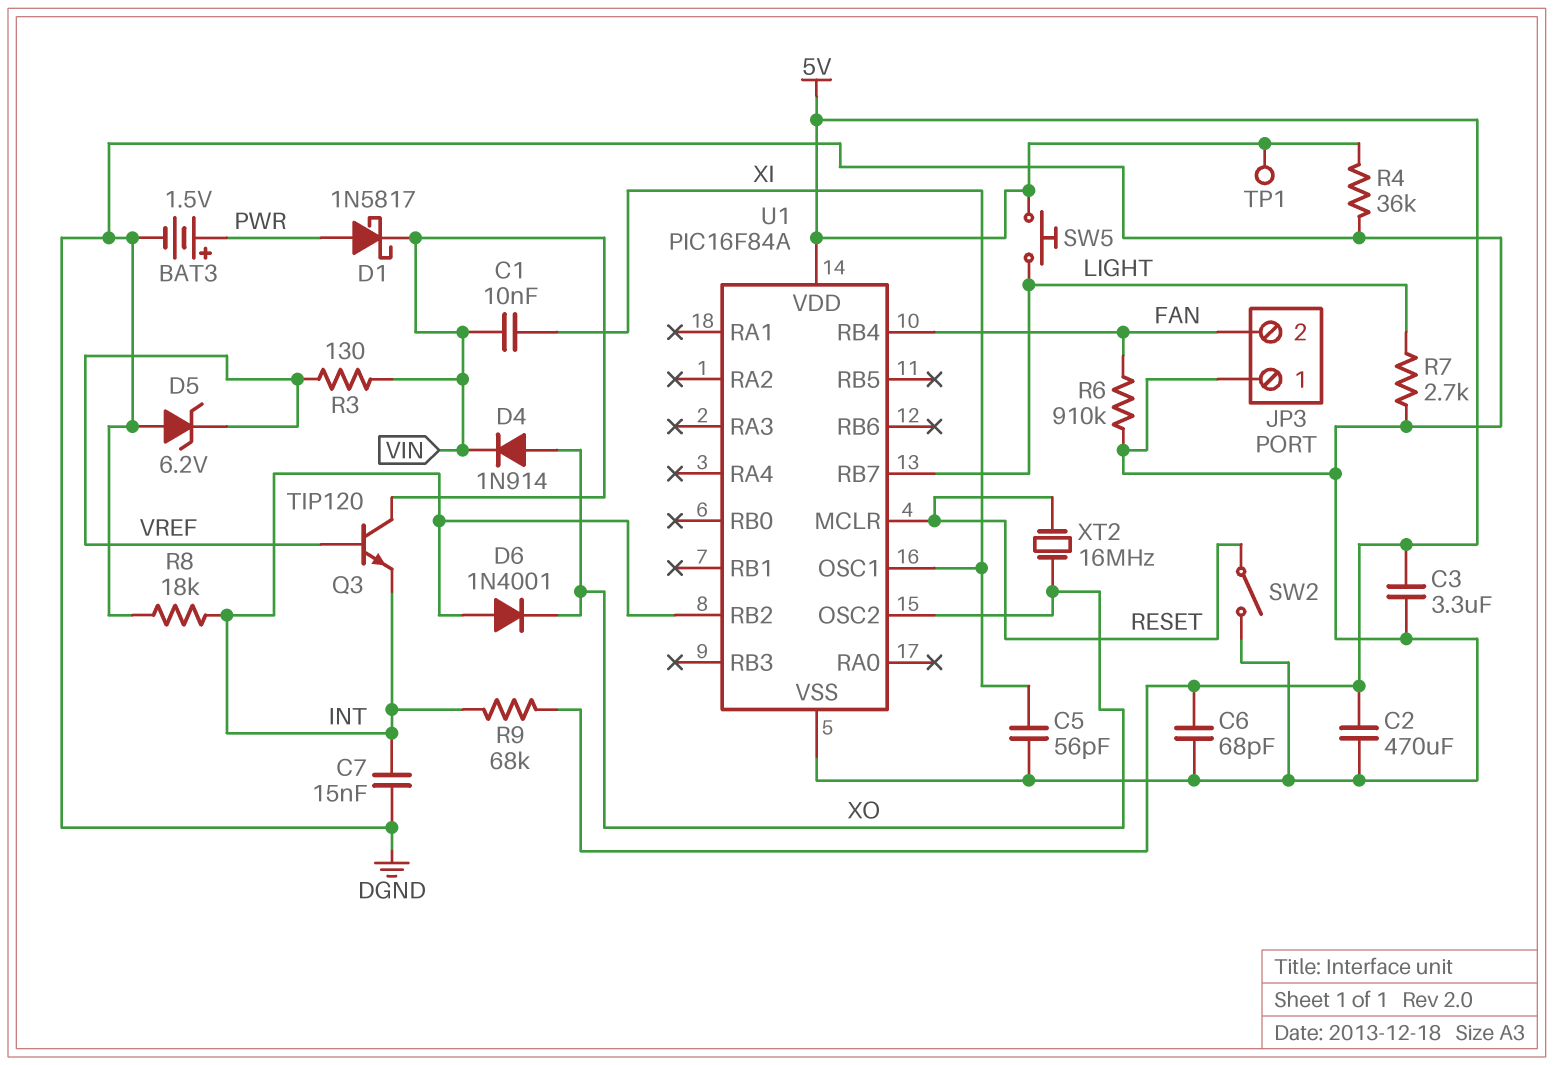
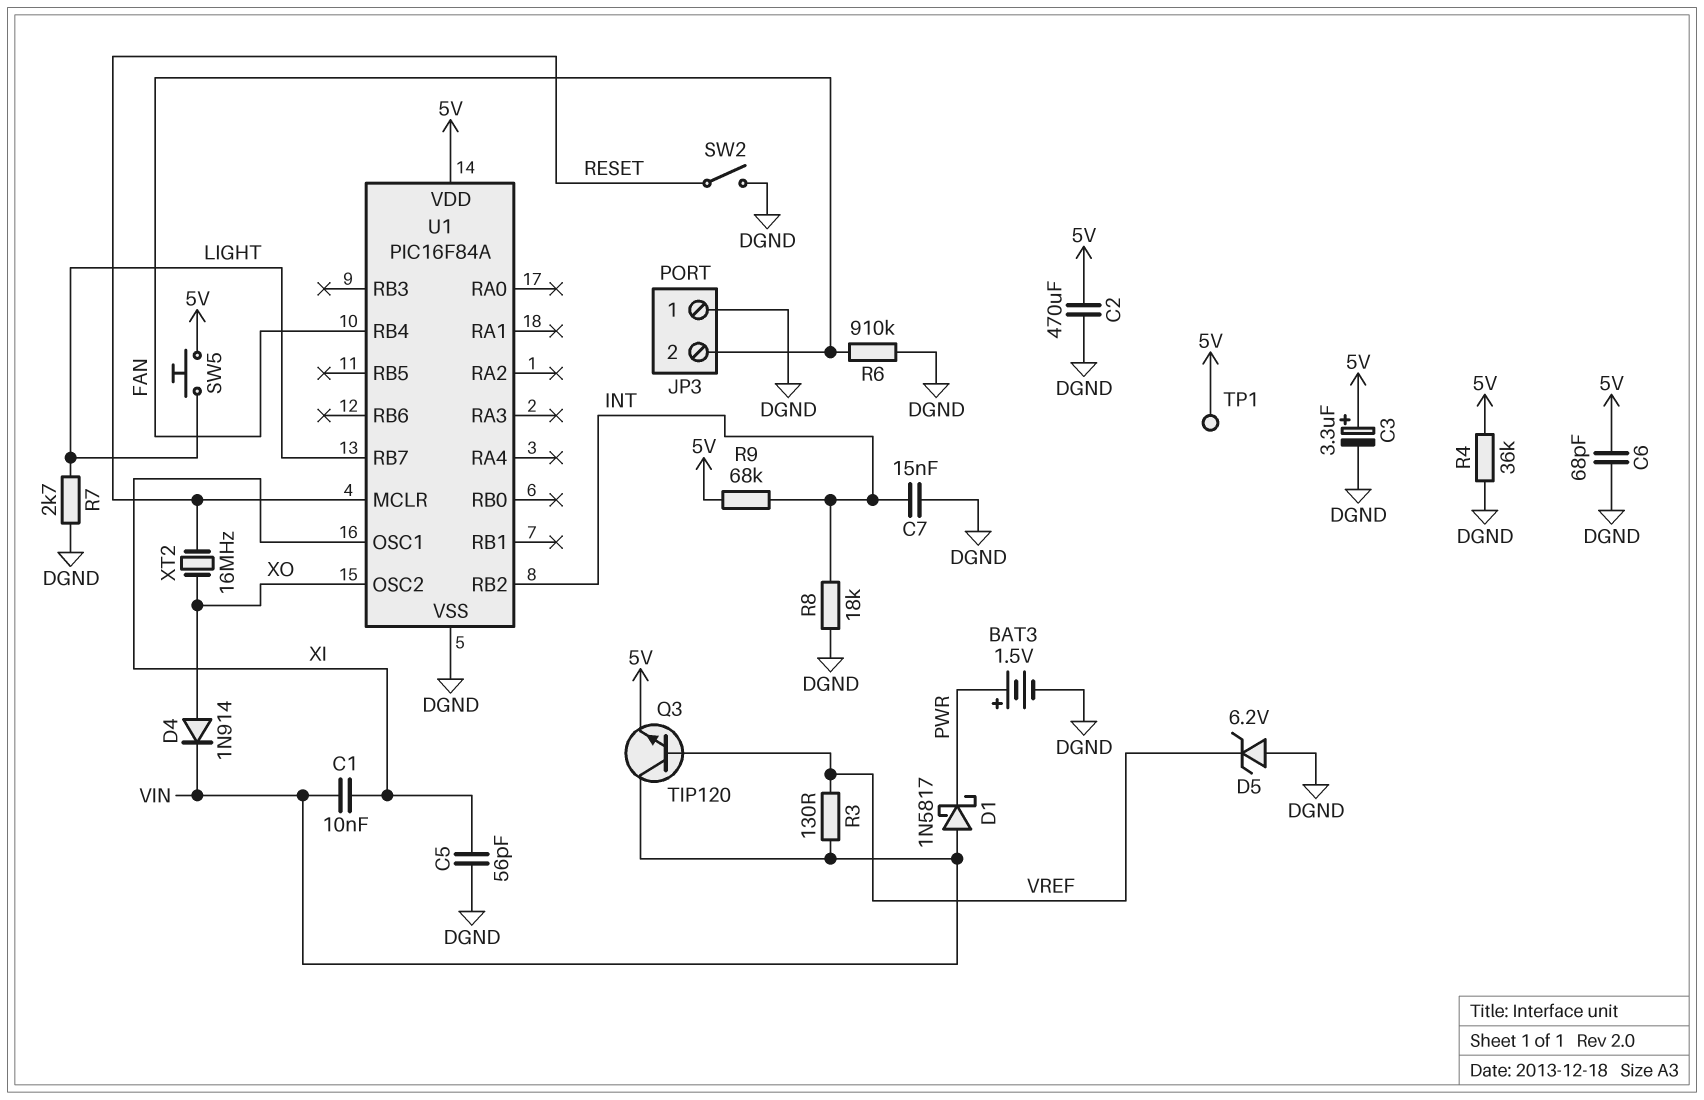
C3: 3.3uF (5V, DGND) -> 3.3uF (plus 5V, minus DGND)
D1: schottky 1N5817 (A PWR, K VIN) -> schottky 1N5817 (A VIN, K PWR)
D6: diode 1N4001 (A INT, K XO) -> none
Q3: NPN TIP120 (B VREF, C VIN, E INT) -> NPN TIP120 (B VREF, C VIN, E 5V)

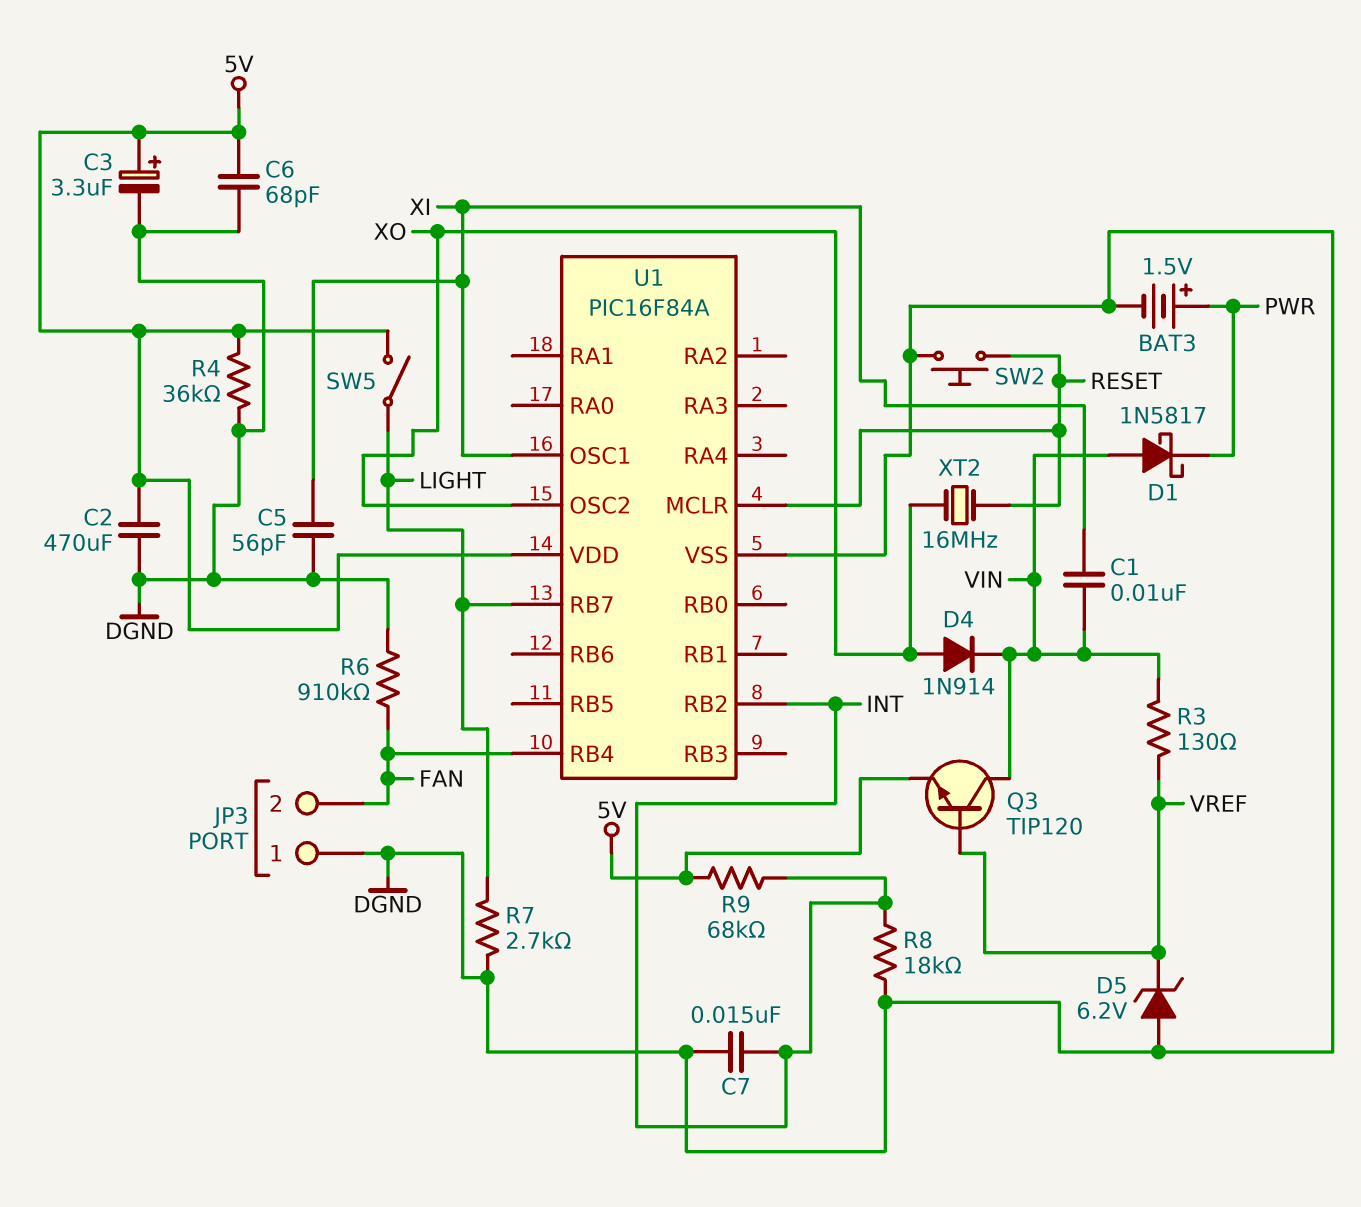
SW2: switch (DGND, RESET) -> button (DGND, RESET)
SW5: button (5V, LIGHT) -> switch (5V, LIGHT)
TP1: test point (5V) -> none

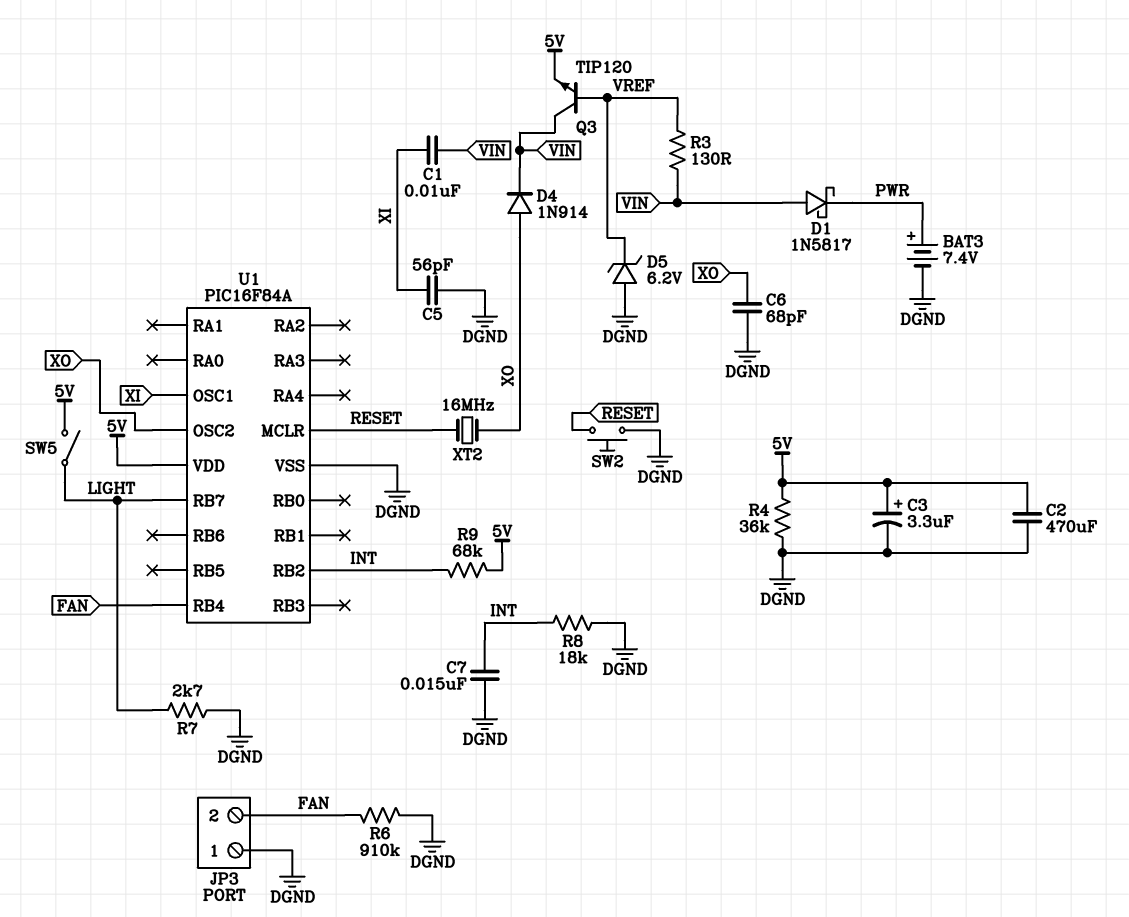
BAT3: 1.5V (plus PWR, minus DGND) -> 7.4V (plus PWR, minus DGND)
C6: 68pF (5V, DGND) -> 68pF (DGND, XO)

